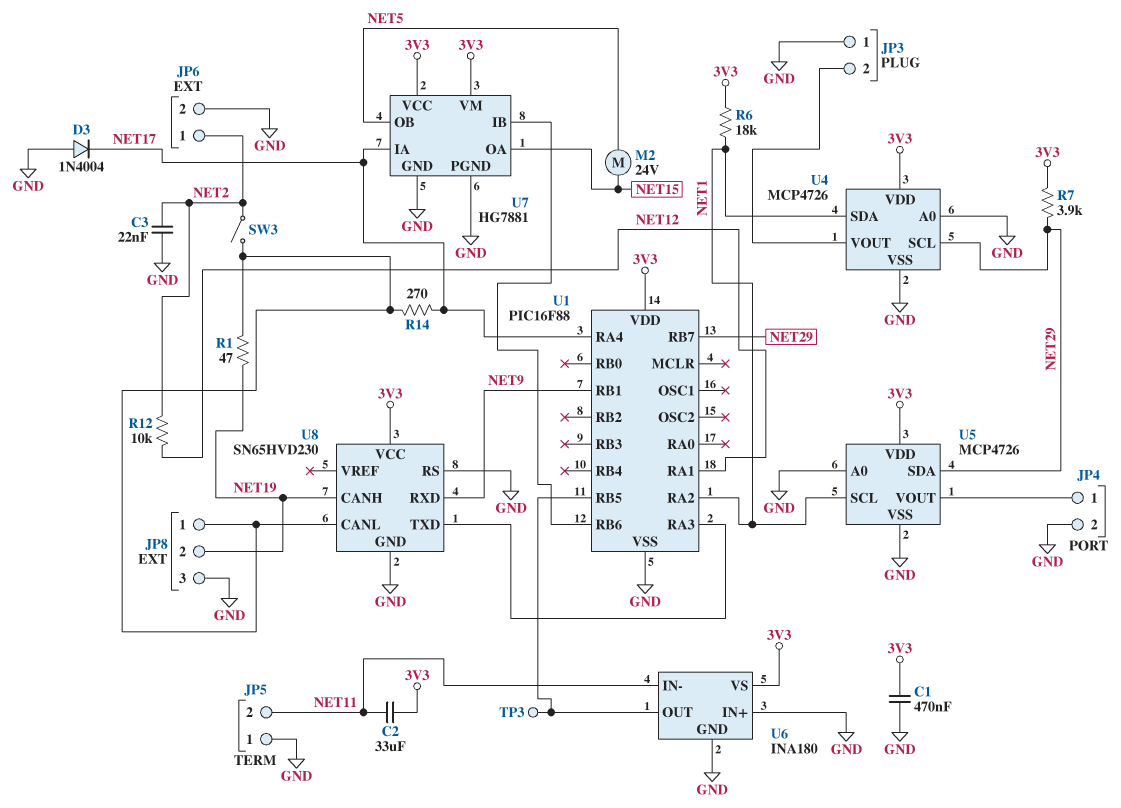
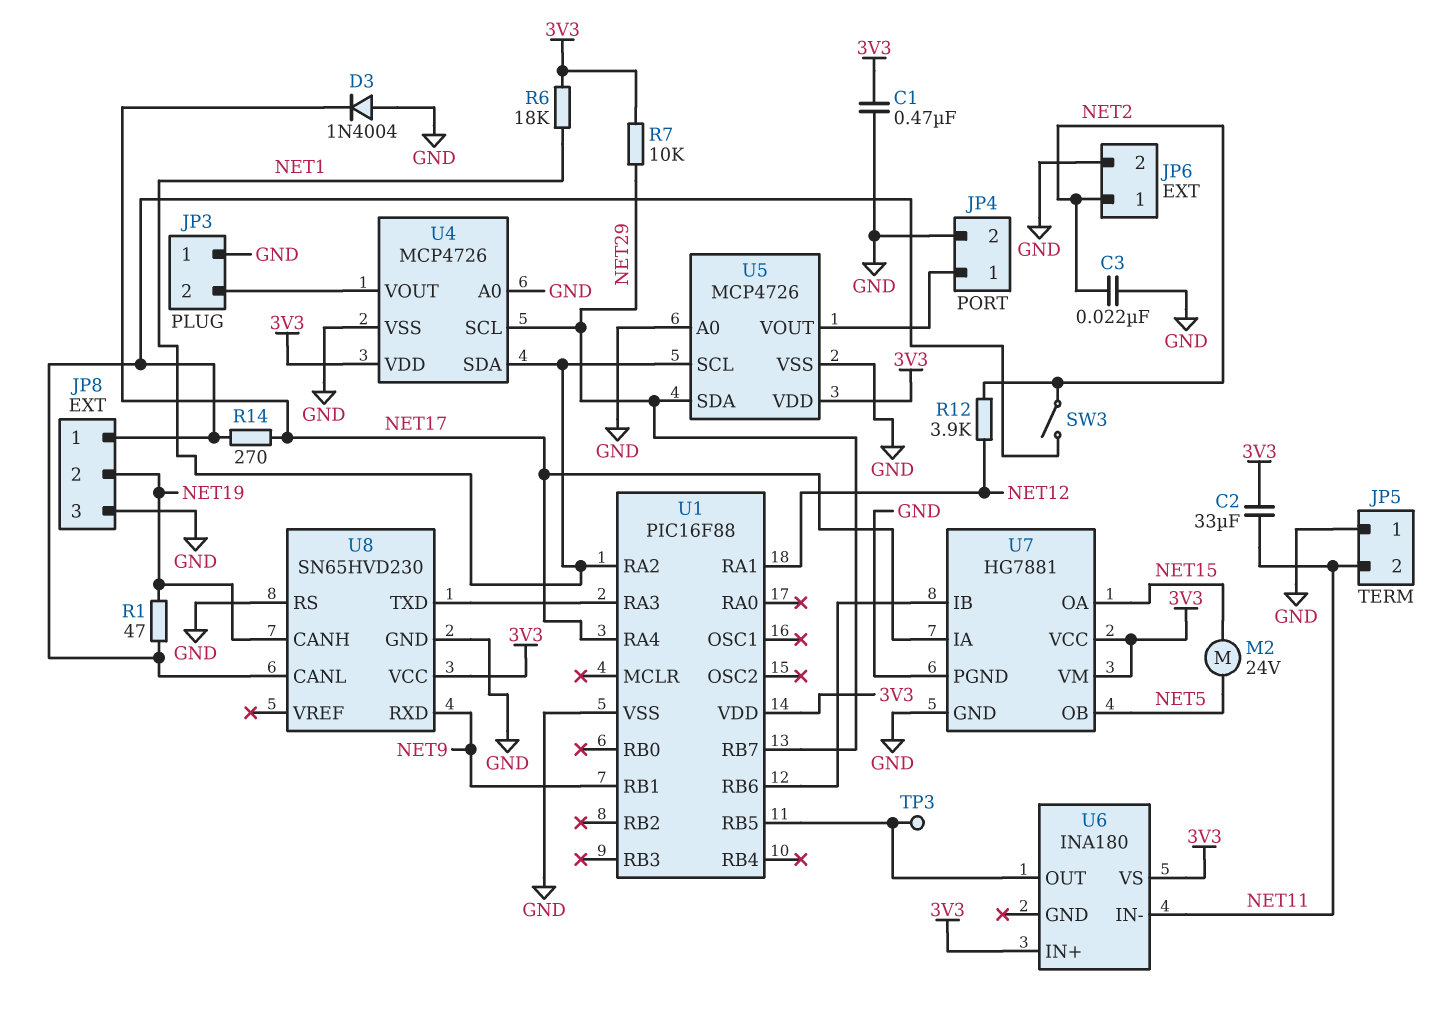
R7: 3.9k (3V3, NET29) -> 10k (3V3, NET29)
R12: 10k (NET2, NET12) -> 3.9k (NET2, NET12)
U6 pin GND: GND -> none
U6 pin IN+: GND -> 3V3

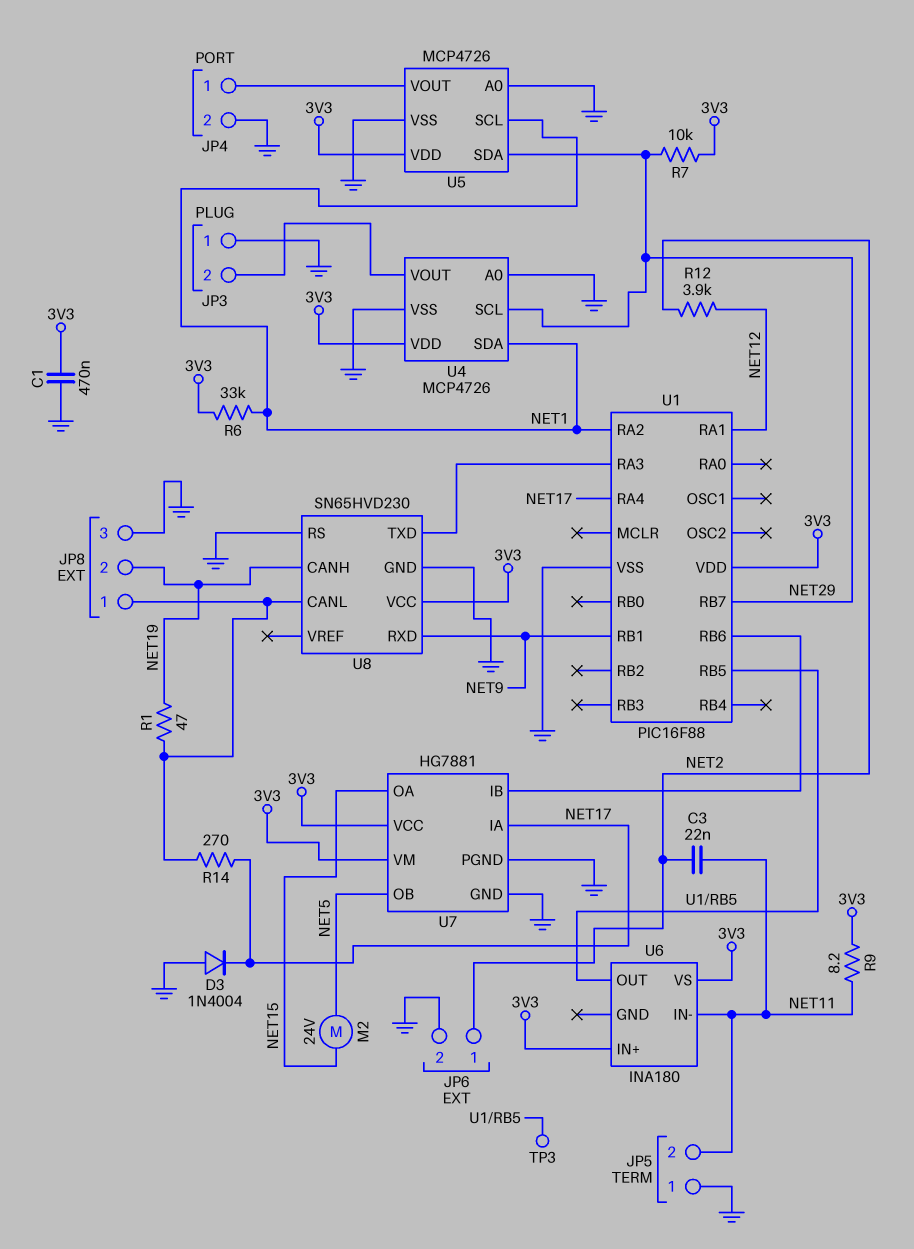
C2: 33uF (3V3, NET11) -> none
C3: 22nF (GND, NET2) -> 22nF (NET2, NET11)
R6: 18k (3V3, NET1) -> 33k (3V3, NET1)
R9: none -> 8.2 (3V3, NET11)
SW3: switch (JP8/1, NET2) -> none

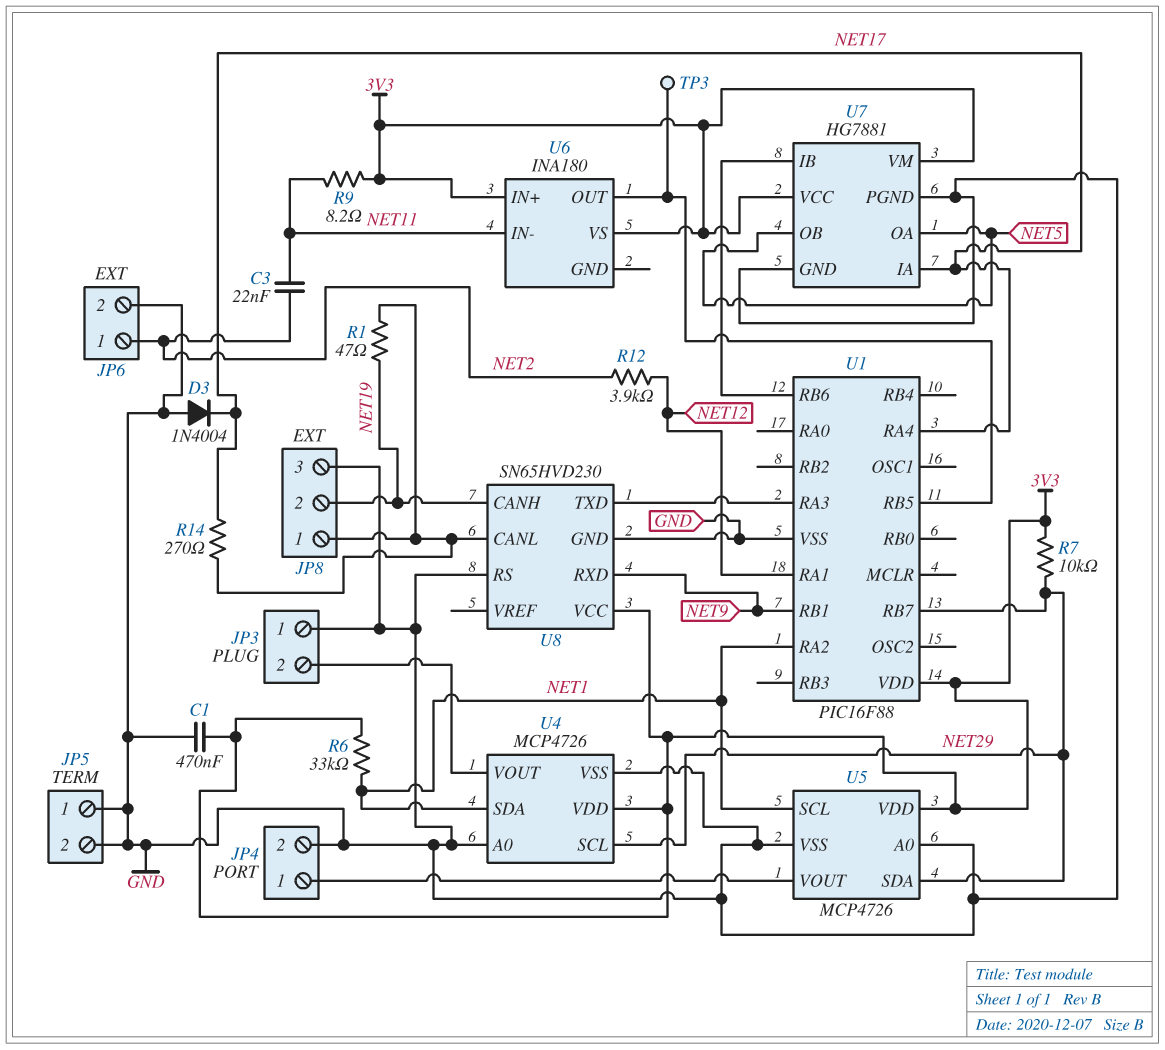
JP5 pin 2: NET11 -> GND
M2: motor 24V (NET5, NET15) -> none
U7 pin OA: NET15 -> NET5

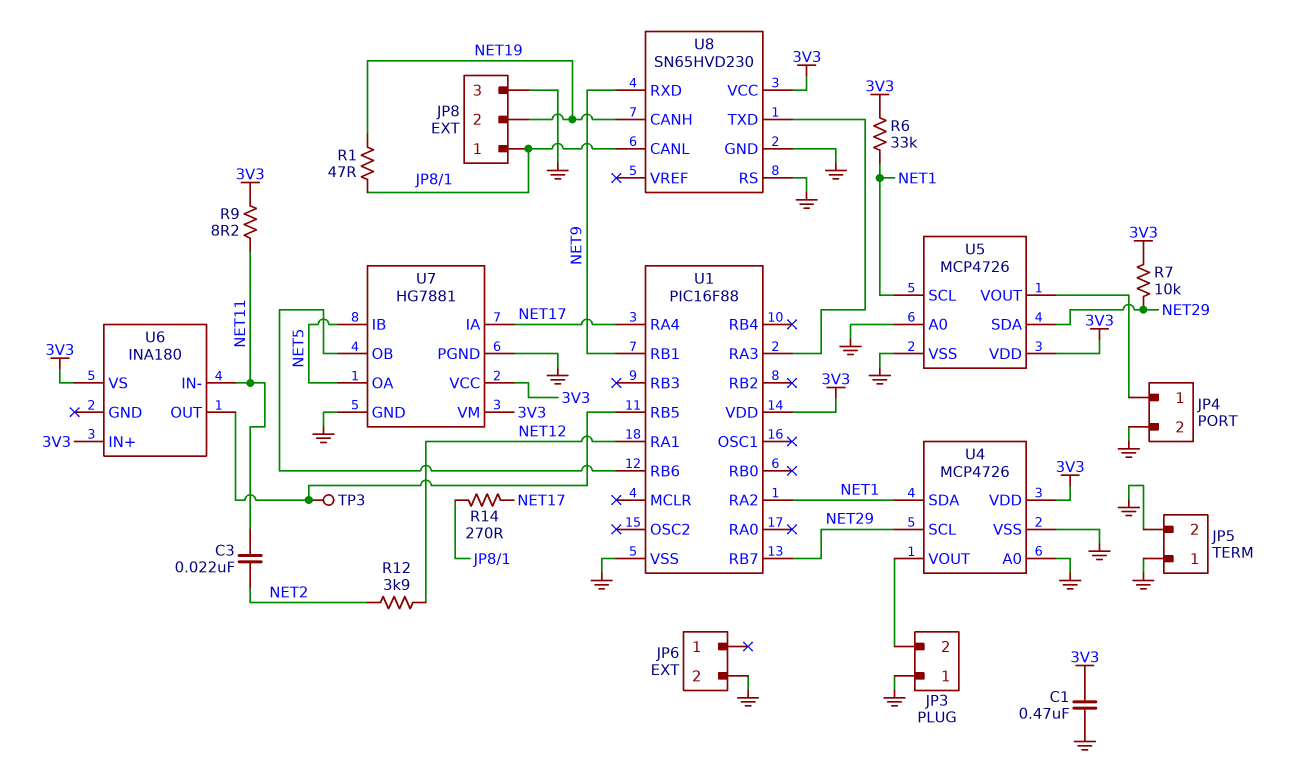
D3: diode 1N4004 (A GND, K NET17) -> none
JP6 pin 1: NET2 -> none
U7 pin IB: U1/RB6 -> NET5
U7 pin OB: NET5 -> U1/RB6

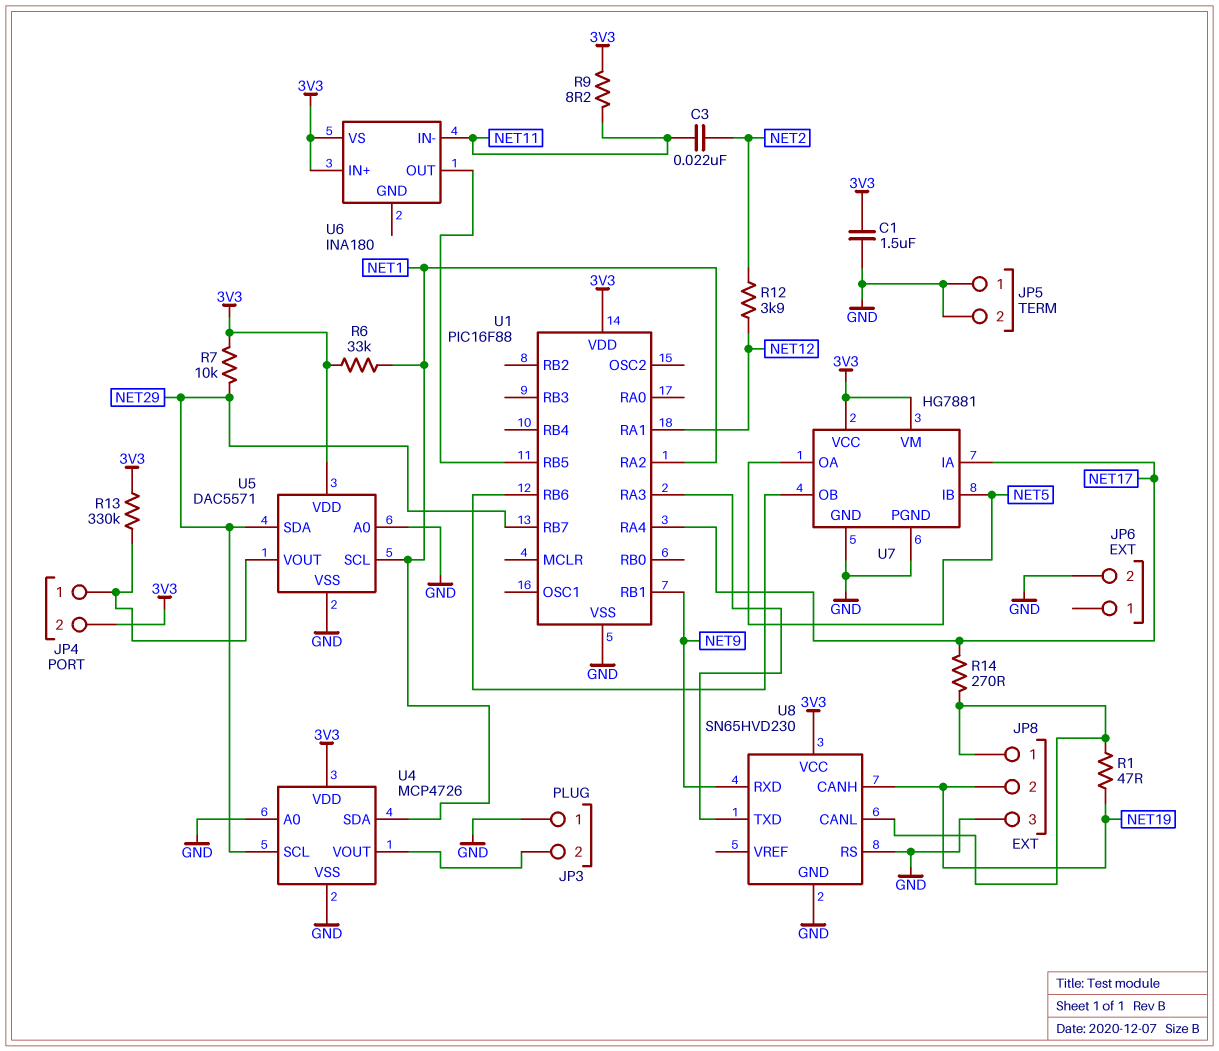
C1: 470nF (3V3, GND) -> 1.5uF (3V3, GND)
JP4 pin 2: GND -> 3V3
R13: none -> 330k (3V3, JP4/1)
TP3: test point (U1/RB5) -> none
U5: MCP4726 -> DAC5571

